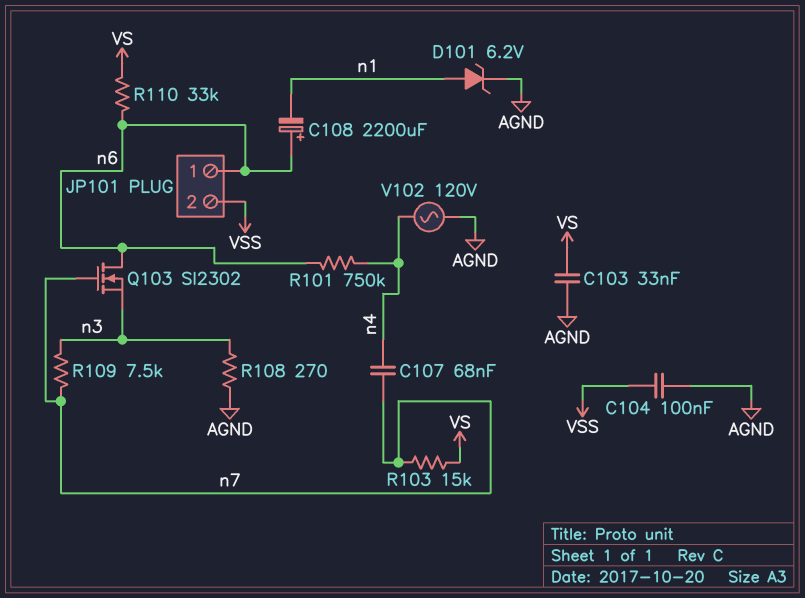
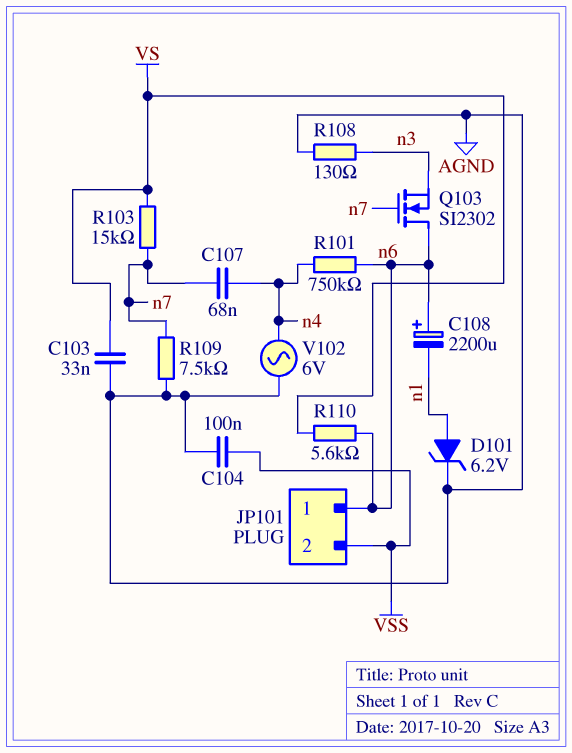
R108: 270 (AGND, n3) -> 130 (AGND, n3)
R109: 7.5k (n3, n7) -> 7.5k (AGND, n7)
R110: 33k (VS, n6) -> 5.6k (VS, n6)
V102: AC 120V (AGND, n4) -> AC 6V (AGND, n4)

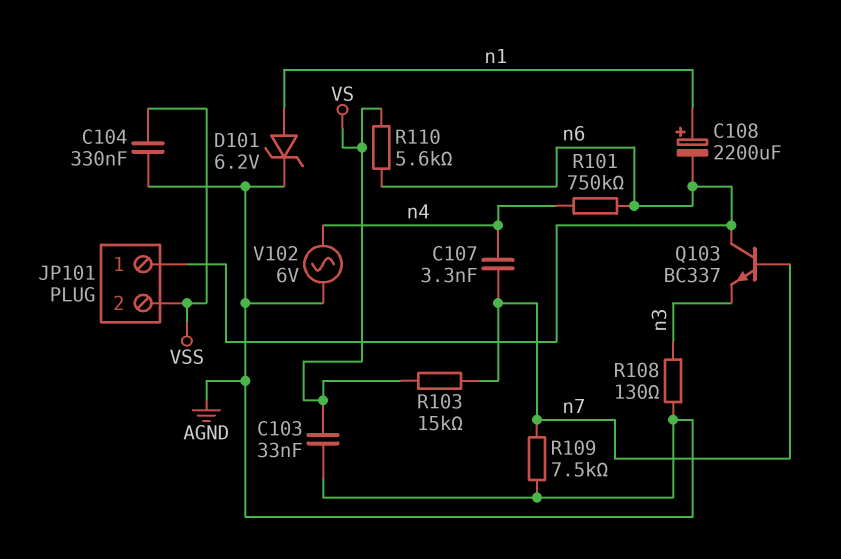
C104: 100nF (AGND, VSS) -> 330nF (AGND, VSS)
C107: 68nF (n4, n7) -> 3.3nF (n4, n7)
C108: 2200uF (plus n6, minus n1) -> 2200uF (plus n1, minus n6)
Q103: NMOS SI2302 (G n7, D n6, S n3) -> NPN BC337 (B n7, C n6, E n3)

